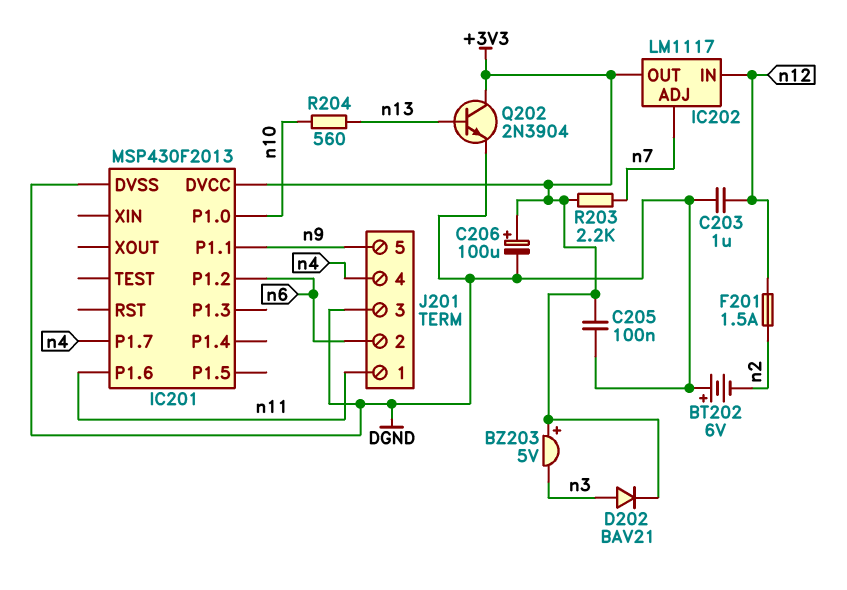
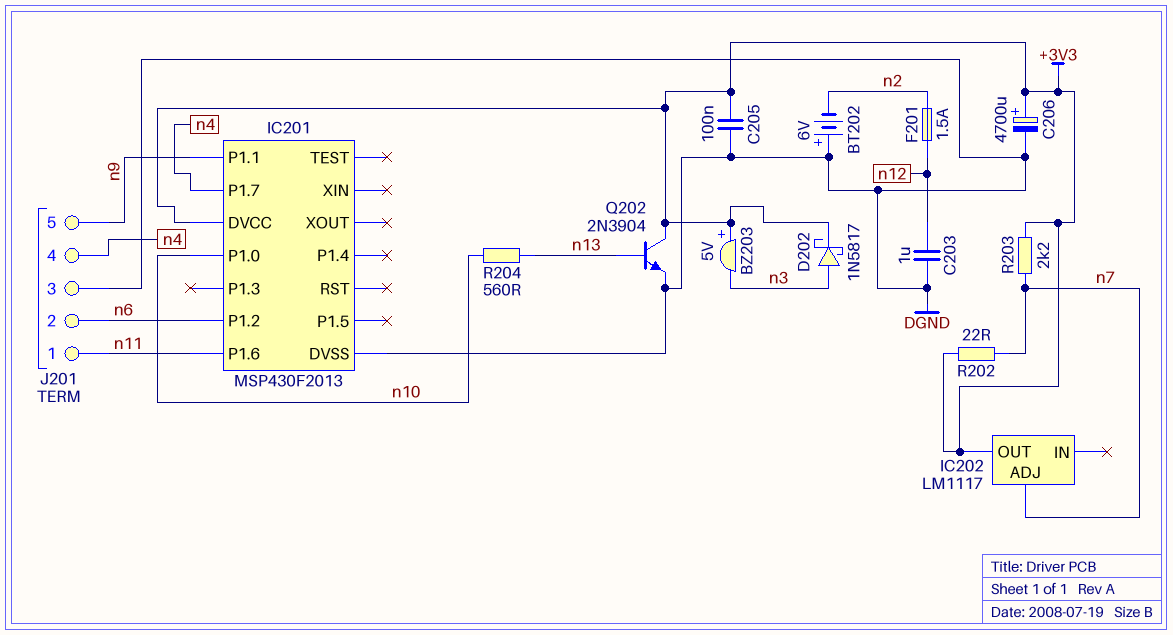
C206: 100uF (plus +3V3, minus DGND) -> 4700uF (plus +3V3, minus DGND)
D202: diode BAV21 (A n3, K +3V3) -> schottky 1N5817 (A n3, K +3V3)
IC202 pin IN: n12 -> none
R202: none -> 22 (+3V3, n7)

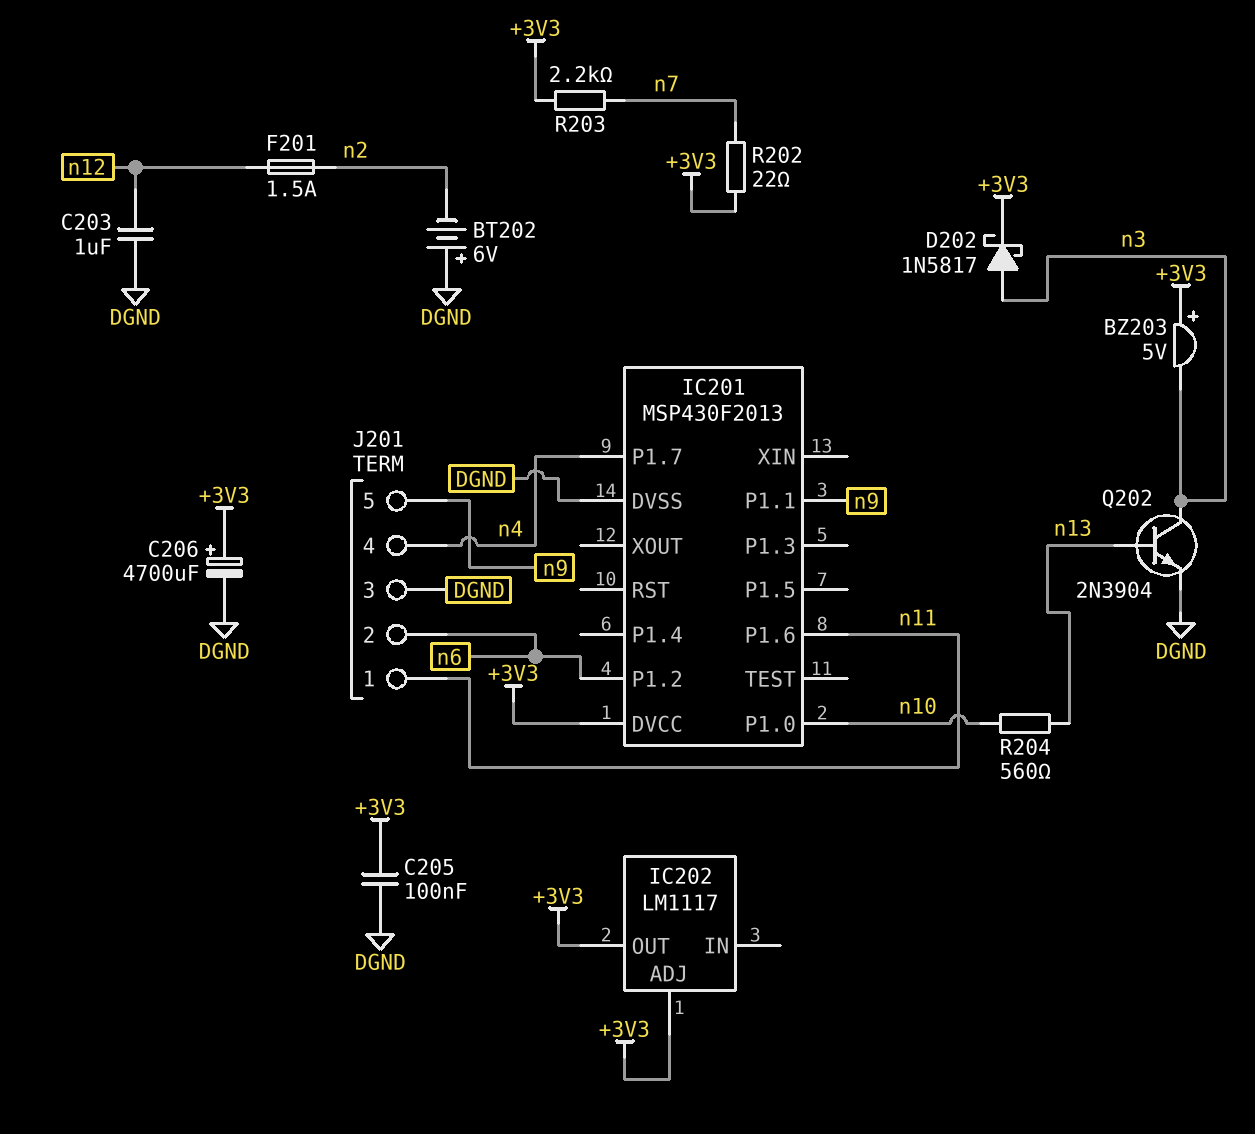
IC202 pin ADJ: n7 -> +3V3
Q202: NPN 2N3904 (B n13, C +3V3, E DGND) -> NPN 2N3904 (B n13, C n3, E DGND)

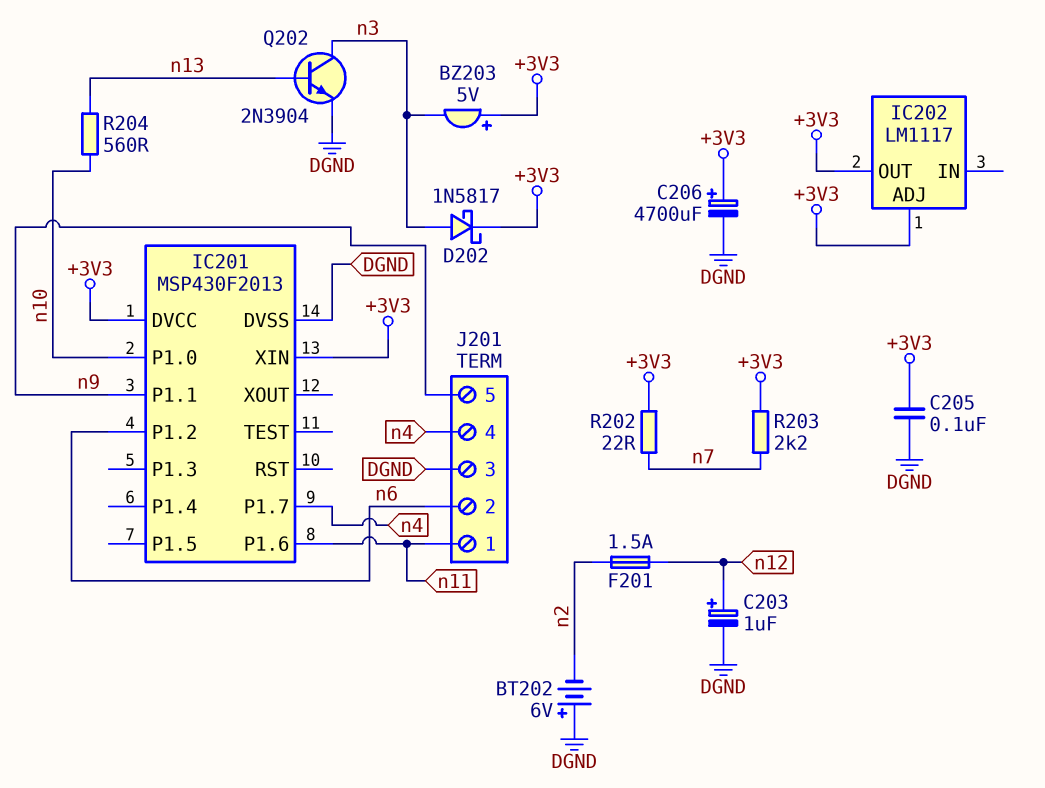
C203: 1uF (DGND, n12) -> 1uF (plus n12, minus DGND)
IC201 pin XIN: none -> +3V3

